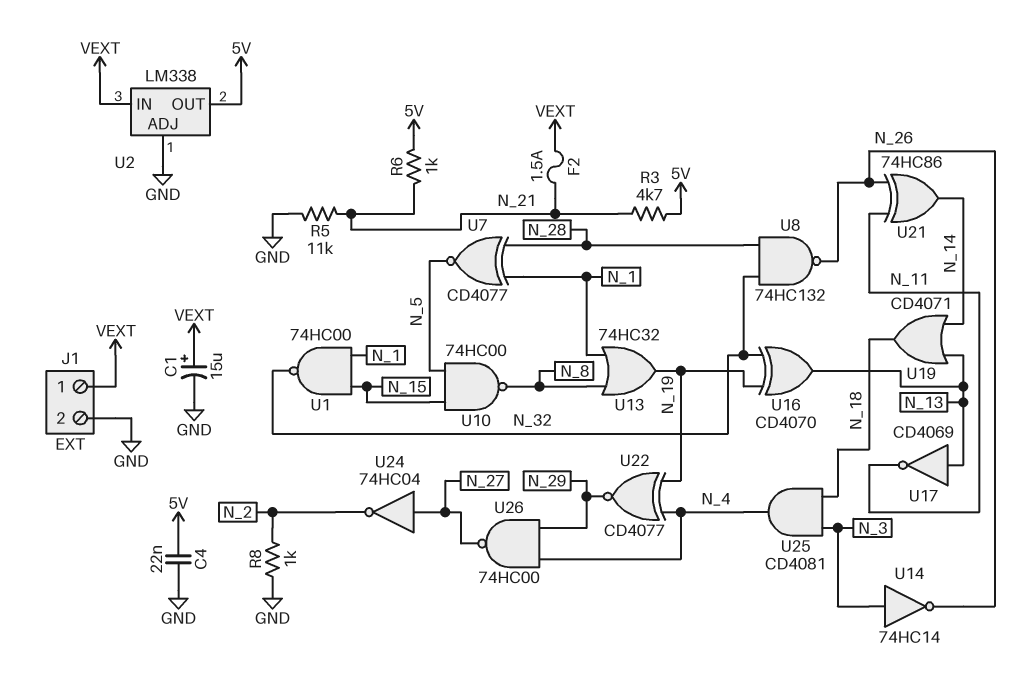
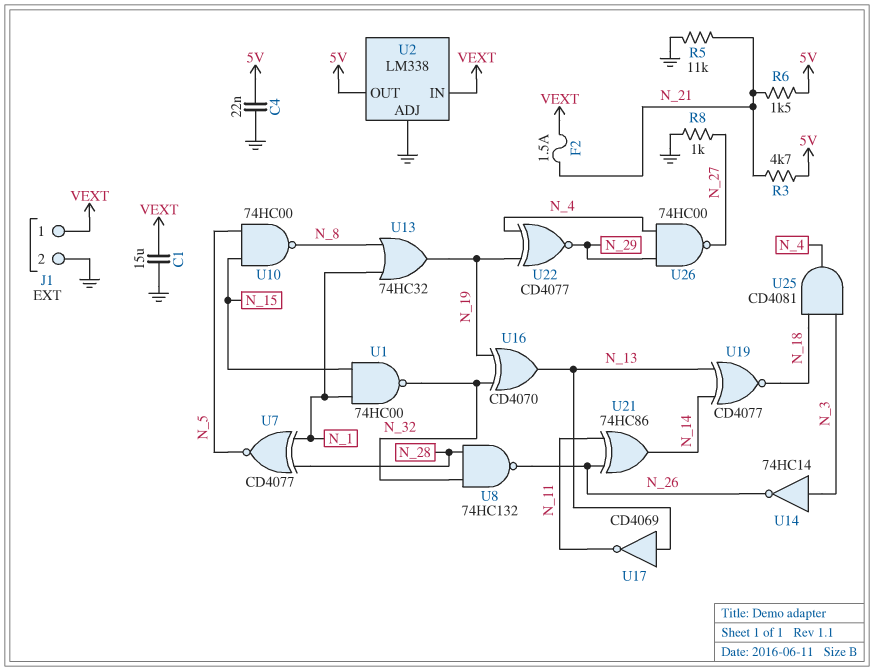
C1: 15uF (plus VEXT, minus GND) -> 15uF (GND, VEXT)
R6: 1k (5V, N_21) -> 1.5k (5V, N_21)
R8: 1k (GND, N_2) -> 1k (GND, N_27)
U19: OR CD4071 (in N_13, in N_14, out N_18) -> XNOR CD4077 (in N_13, in N_14, out N_18)
U24: NOT 74HC04 (in N_27, out N_2) -> none

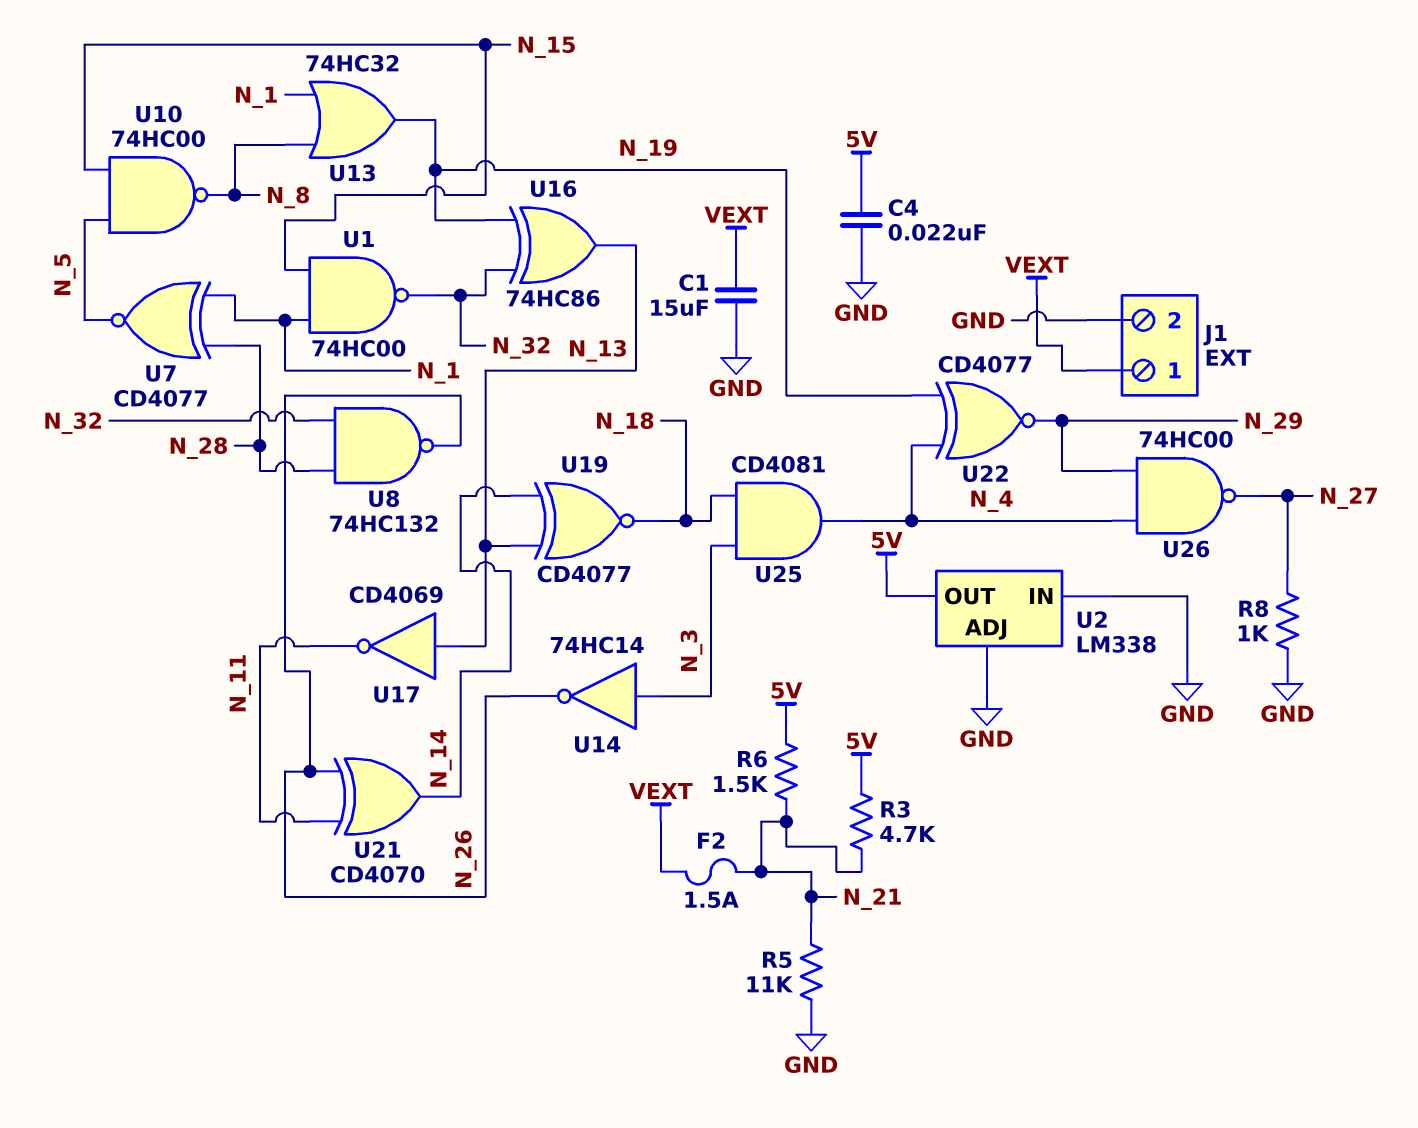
U2 pin IN: VEXT -> GND
U16: XOR CD4070 (in N_19, in N_32, out N_13) -> XOR 74HC86 (in N_19, in N_32, out N_13)
U21: XOR 74HC86 (in N_11, in N_26, out N_14) -> XOR CD4070 (in N_11, in N_26, out N_14)

